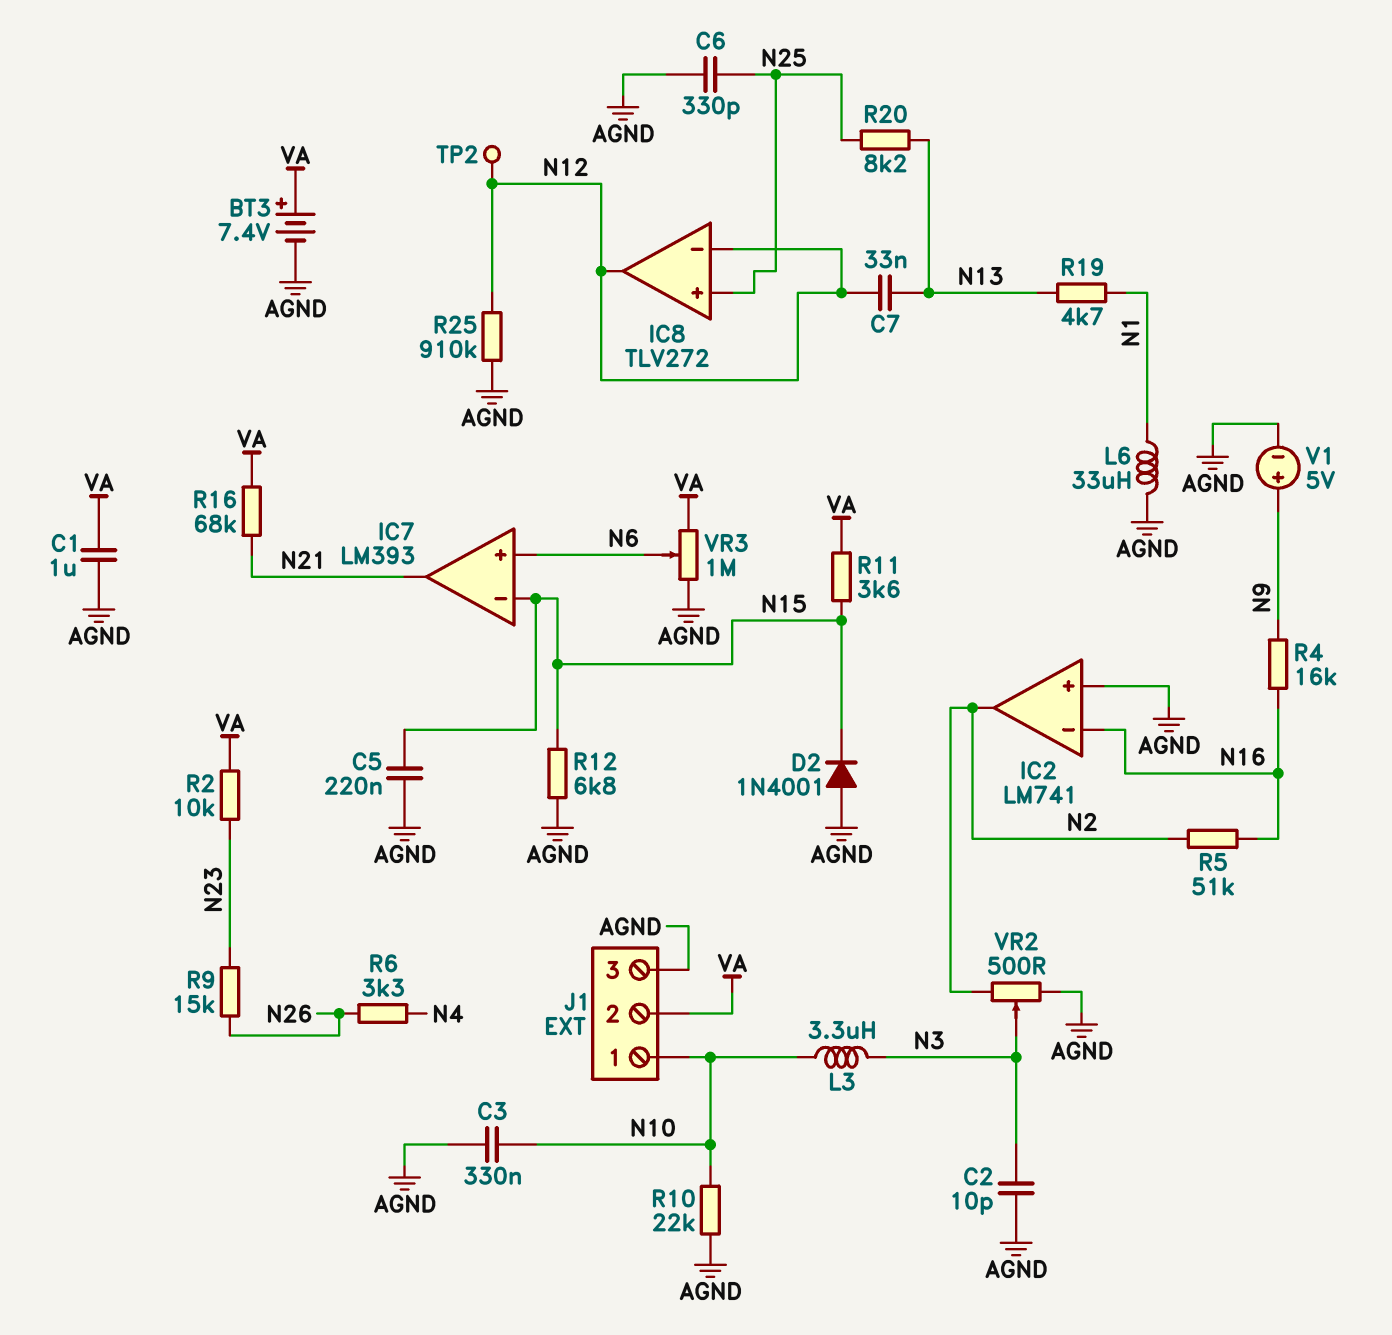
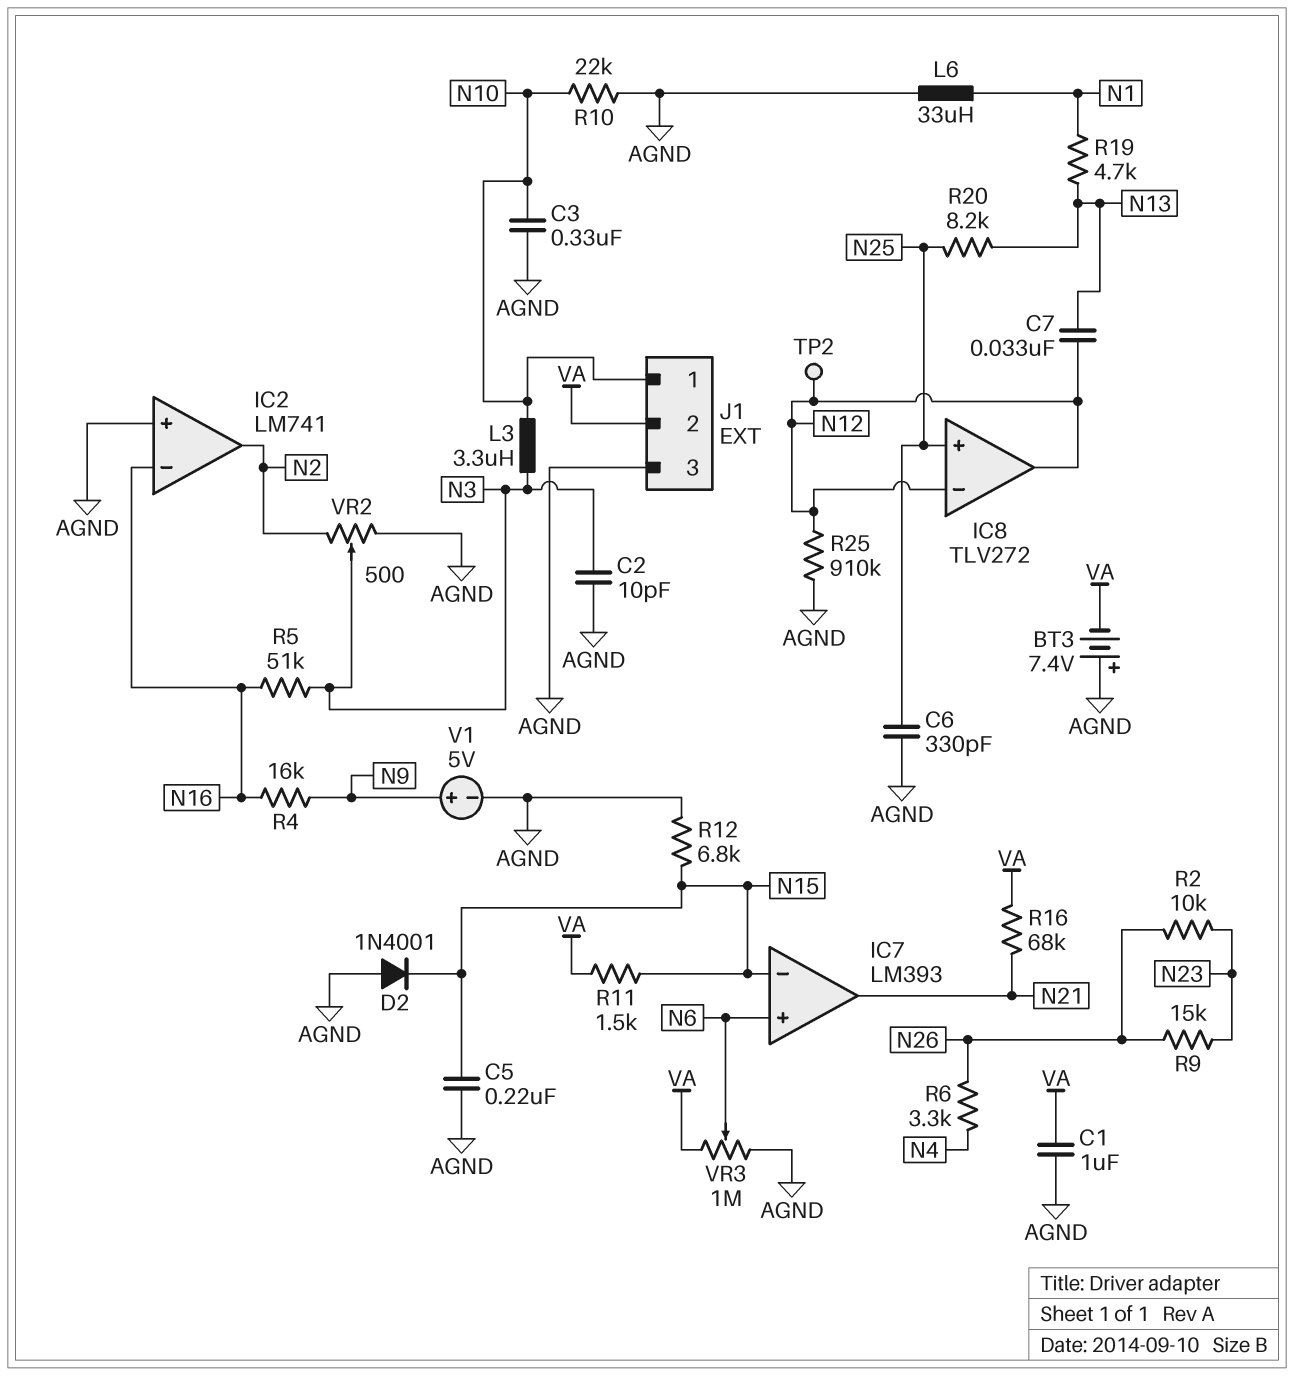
BT3: 7.4V (plus VA, minus AGND) -> 7.4V (plus AGND, minus VA)
R2: 10k (N23, VA) -> 10k (N23, N26)
R5: 51k (N2, N16) -> 51k (N3, N16)
R11: 3.6k (N15, VA) -> 1.5k (N15, VA)

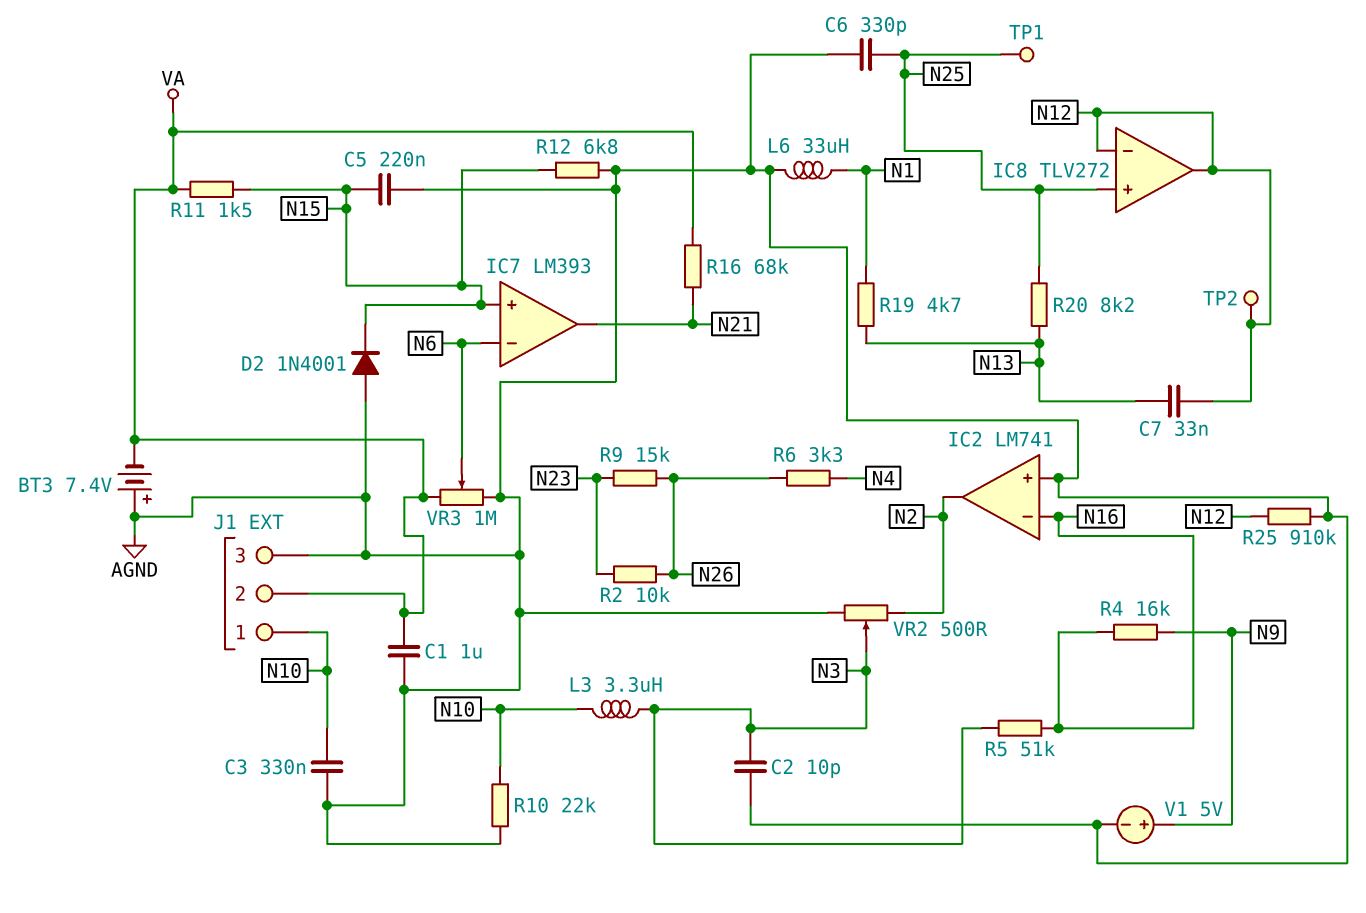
IC7 pin in+: N6 -> N15
IC7 pin in-: N15 -> N6
TP1: none -> test point (N25)

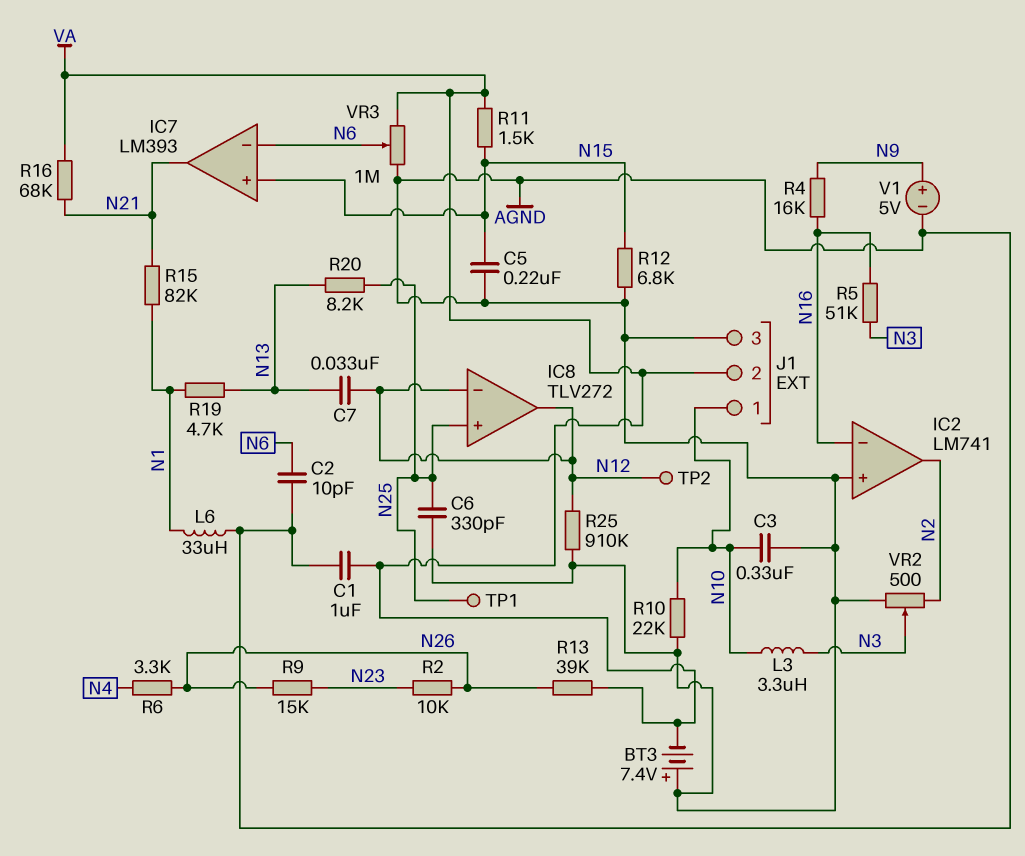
C2: 10pF (AGND, N3) -> 10pF (AGND, N6)
D2: diode 1N4001 (A AGND, K N15) -> none
R13: none -> 39k (N26, VA)
R15: none -> 82k (N1, N21)

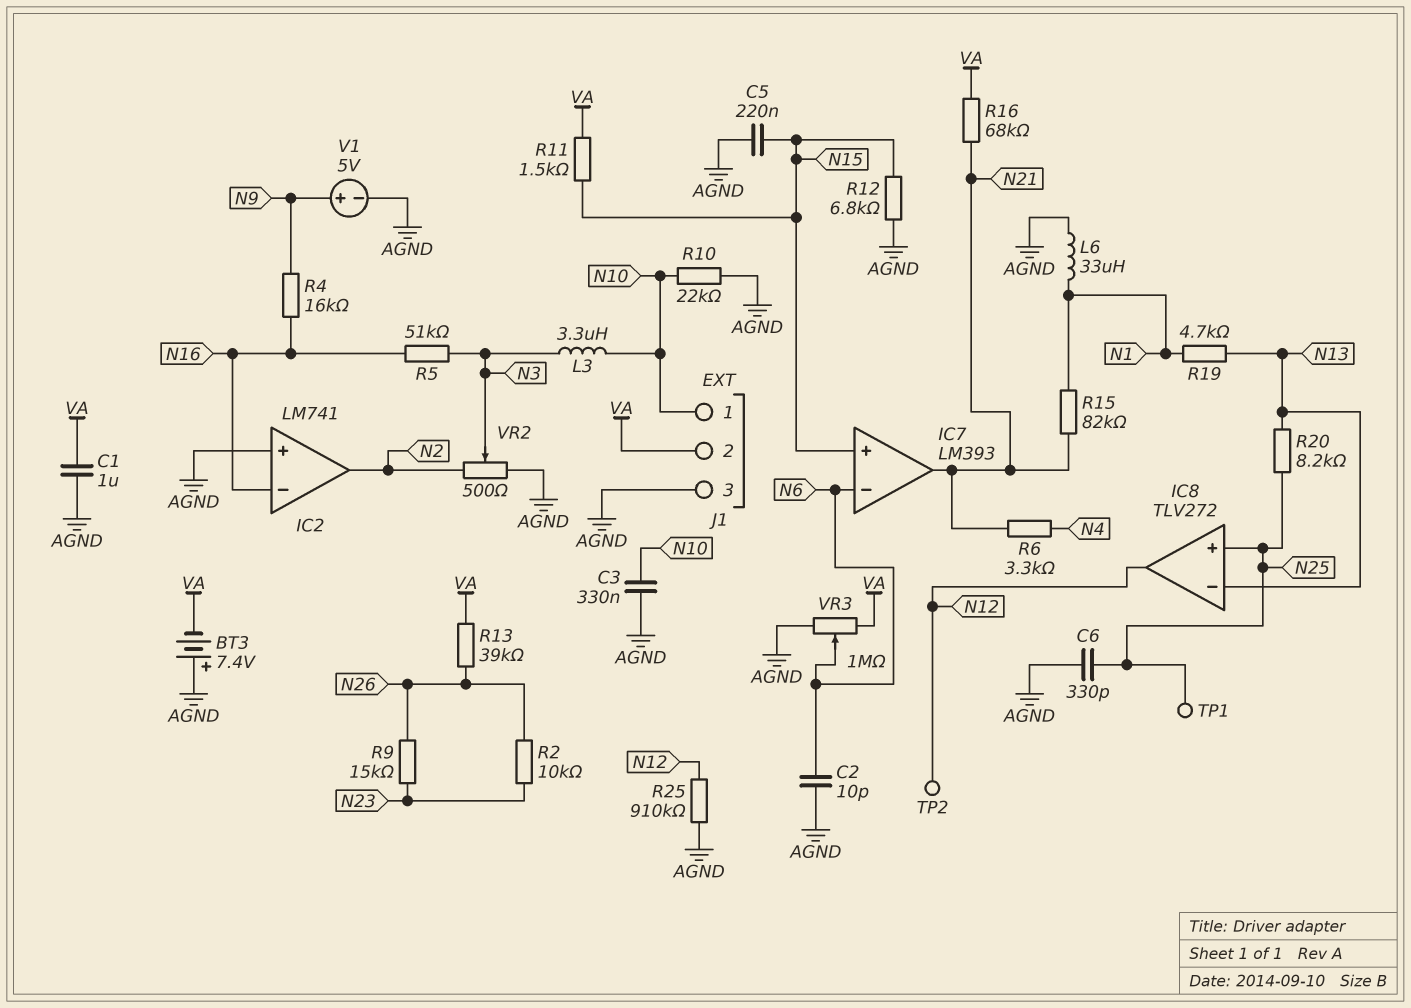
C7: 33nF (N12, N13) -> none
IC8 pin in-: N12 -> N13
R6: 3.3k (N4, N26) -> 3.3k (N4, N21)

